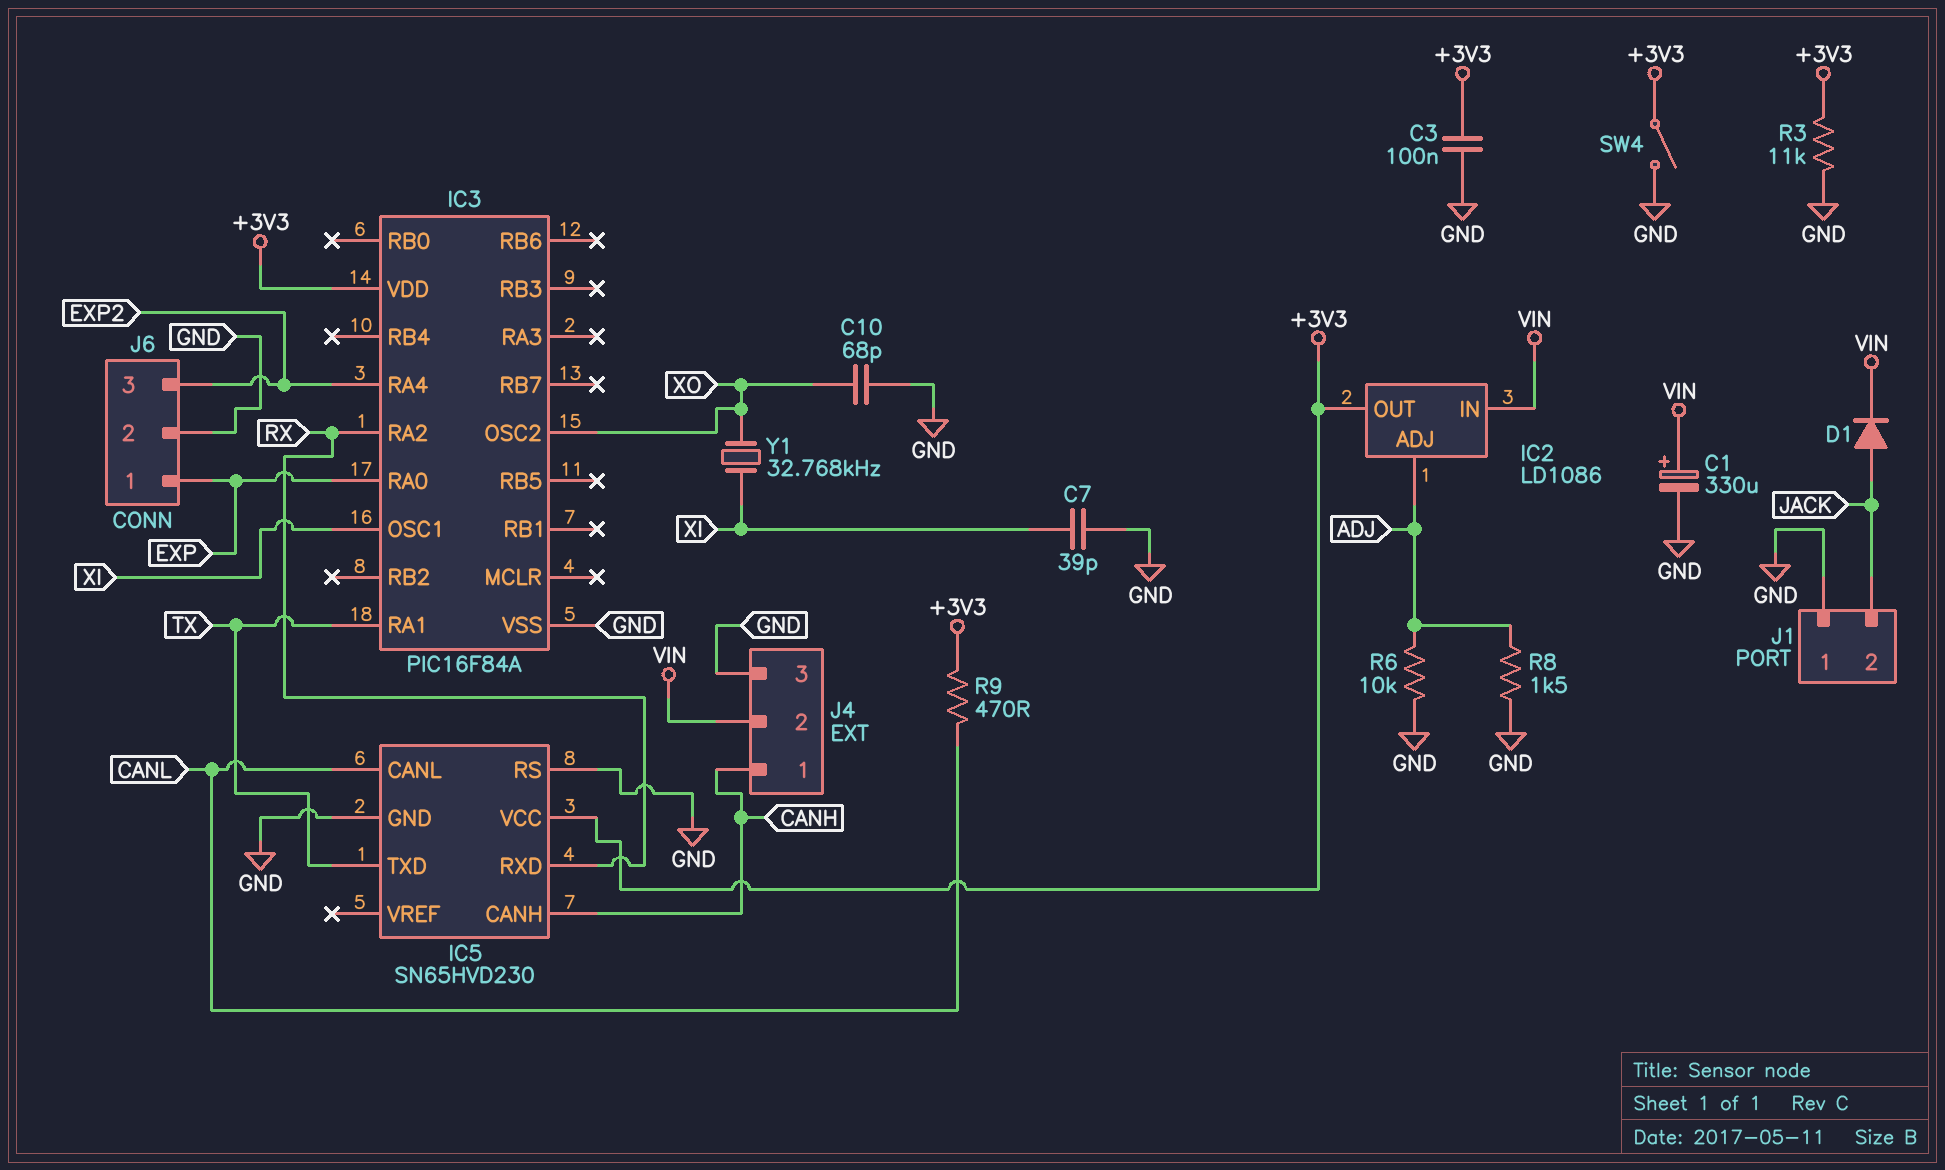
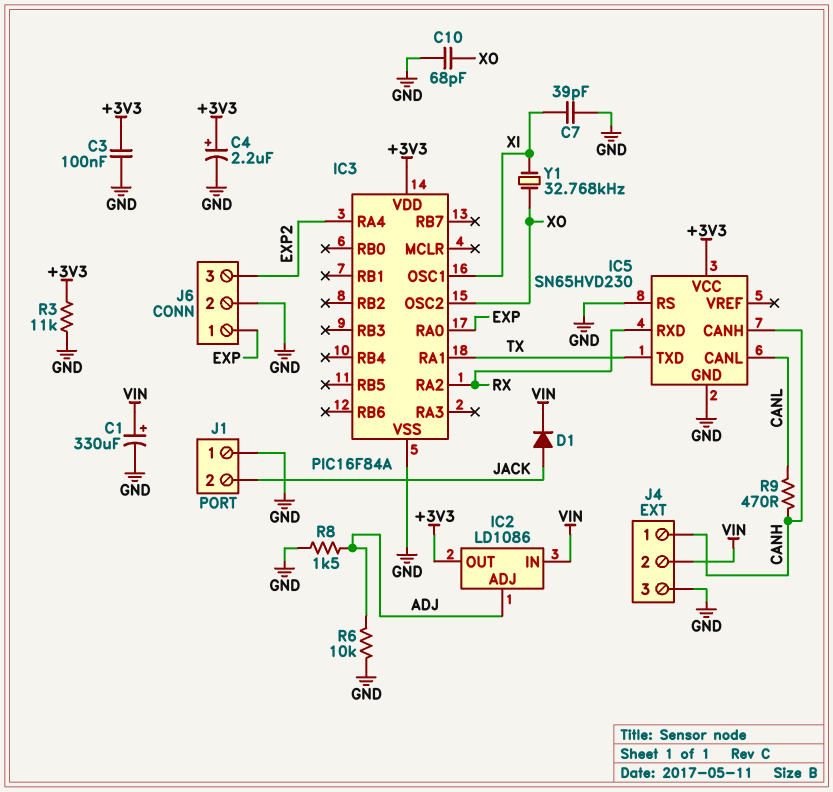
C4: none -> 2.2uF (plus +3V3, minus GND)
R9: 470 (+3V3, CANL) -> 470 (CANH, CANL)
SW4: switch (+3V3, GND) -> none

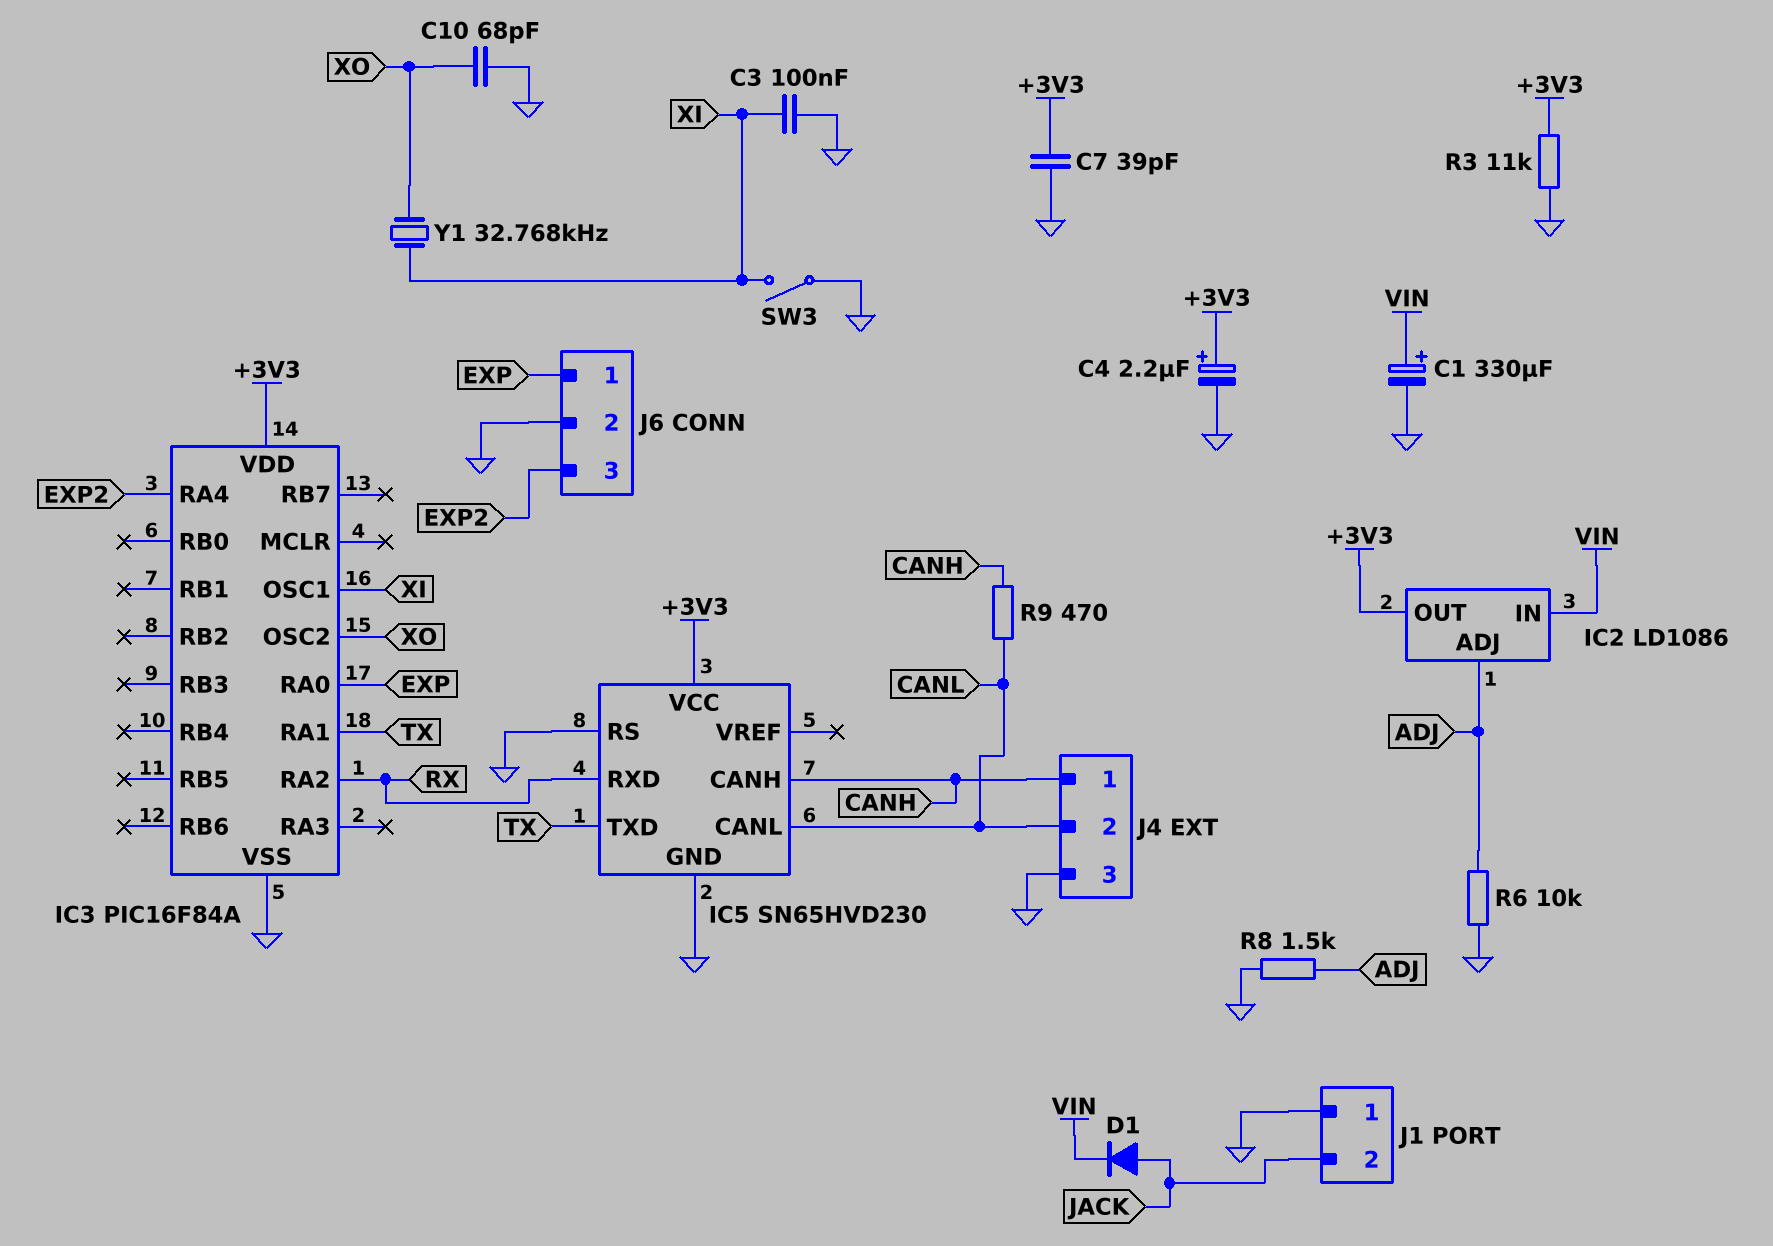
C3: 100nF (+3V3, GND) -> 100nF (GND, XI)
C7: 39pF (GND, XI) -> 39pF (+3V3, GND)
J4 pin 2: VIN -> CANL
SW3: none -> switch (GND, XI)

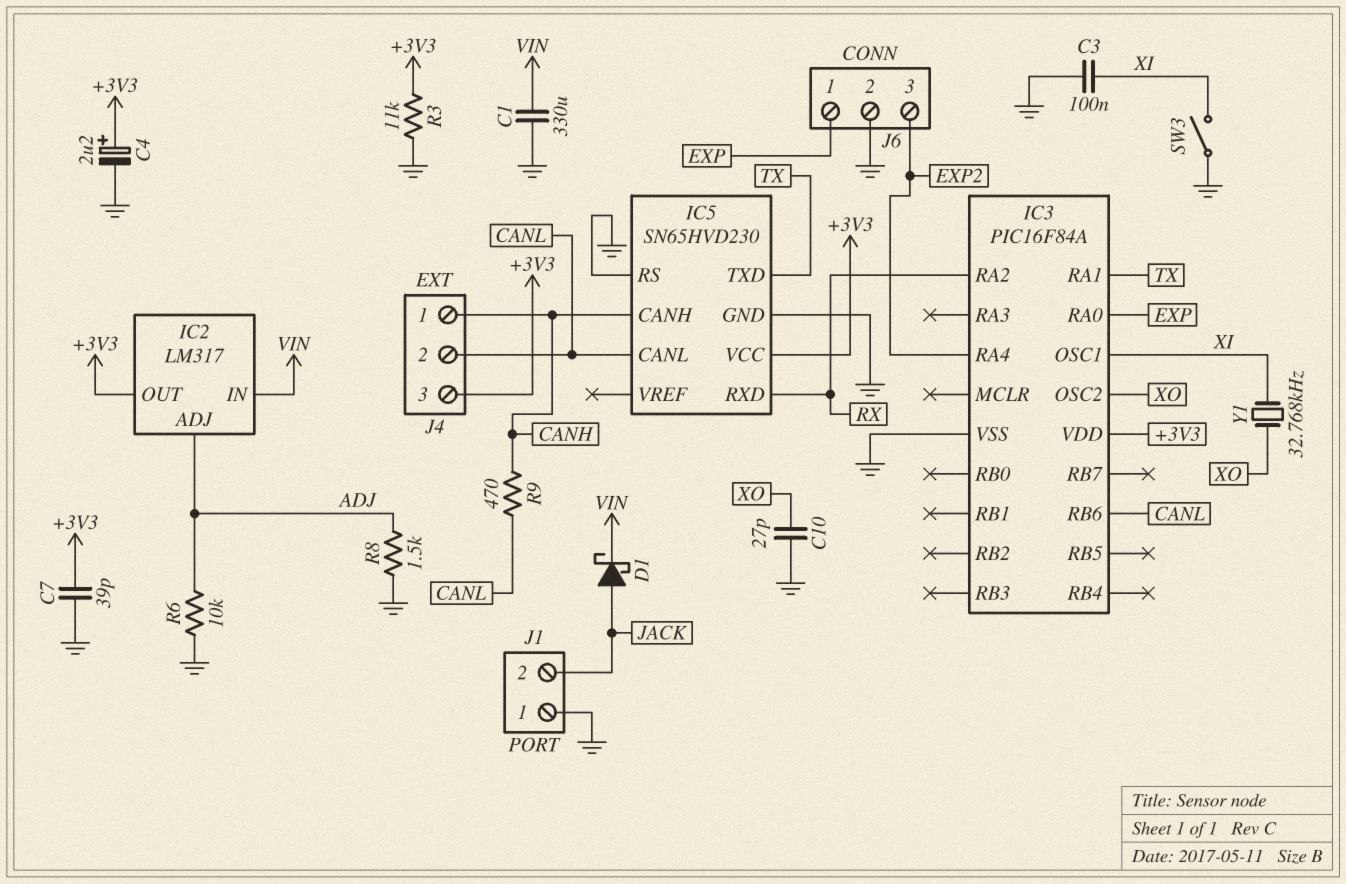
C1: 330uF (plus VIN, minus GND) -> 330uF (GND, VIN)
C10: 68pF (GND, XO) -> 27pF (GND, XO)
D1: diode (A JACK, K VIN) -> schottky (A JACK, K VIN)
IC2: LD1086 -> LM317
IC3 pin RB6: none -> CANL
J4 pin 3: GND -> +3V3

